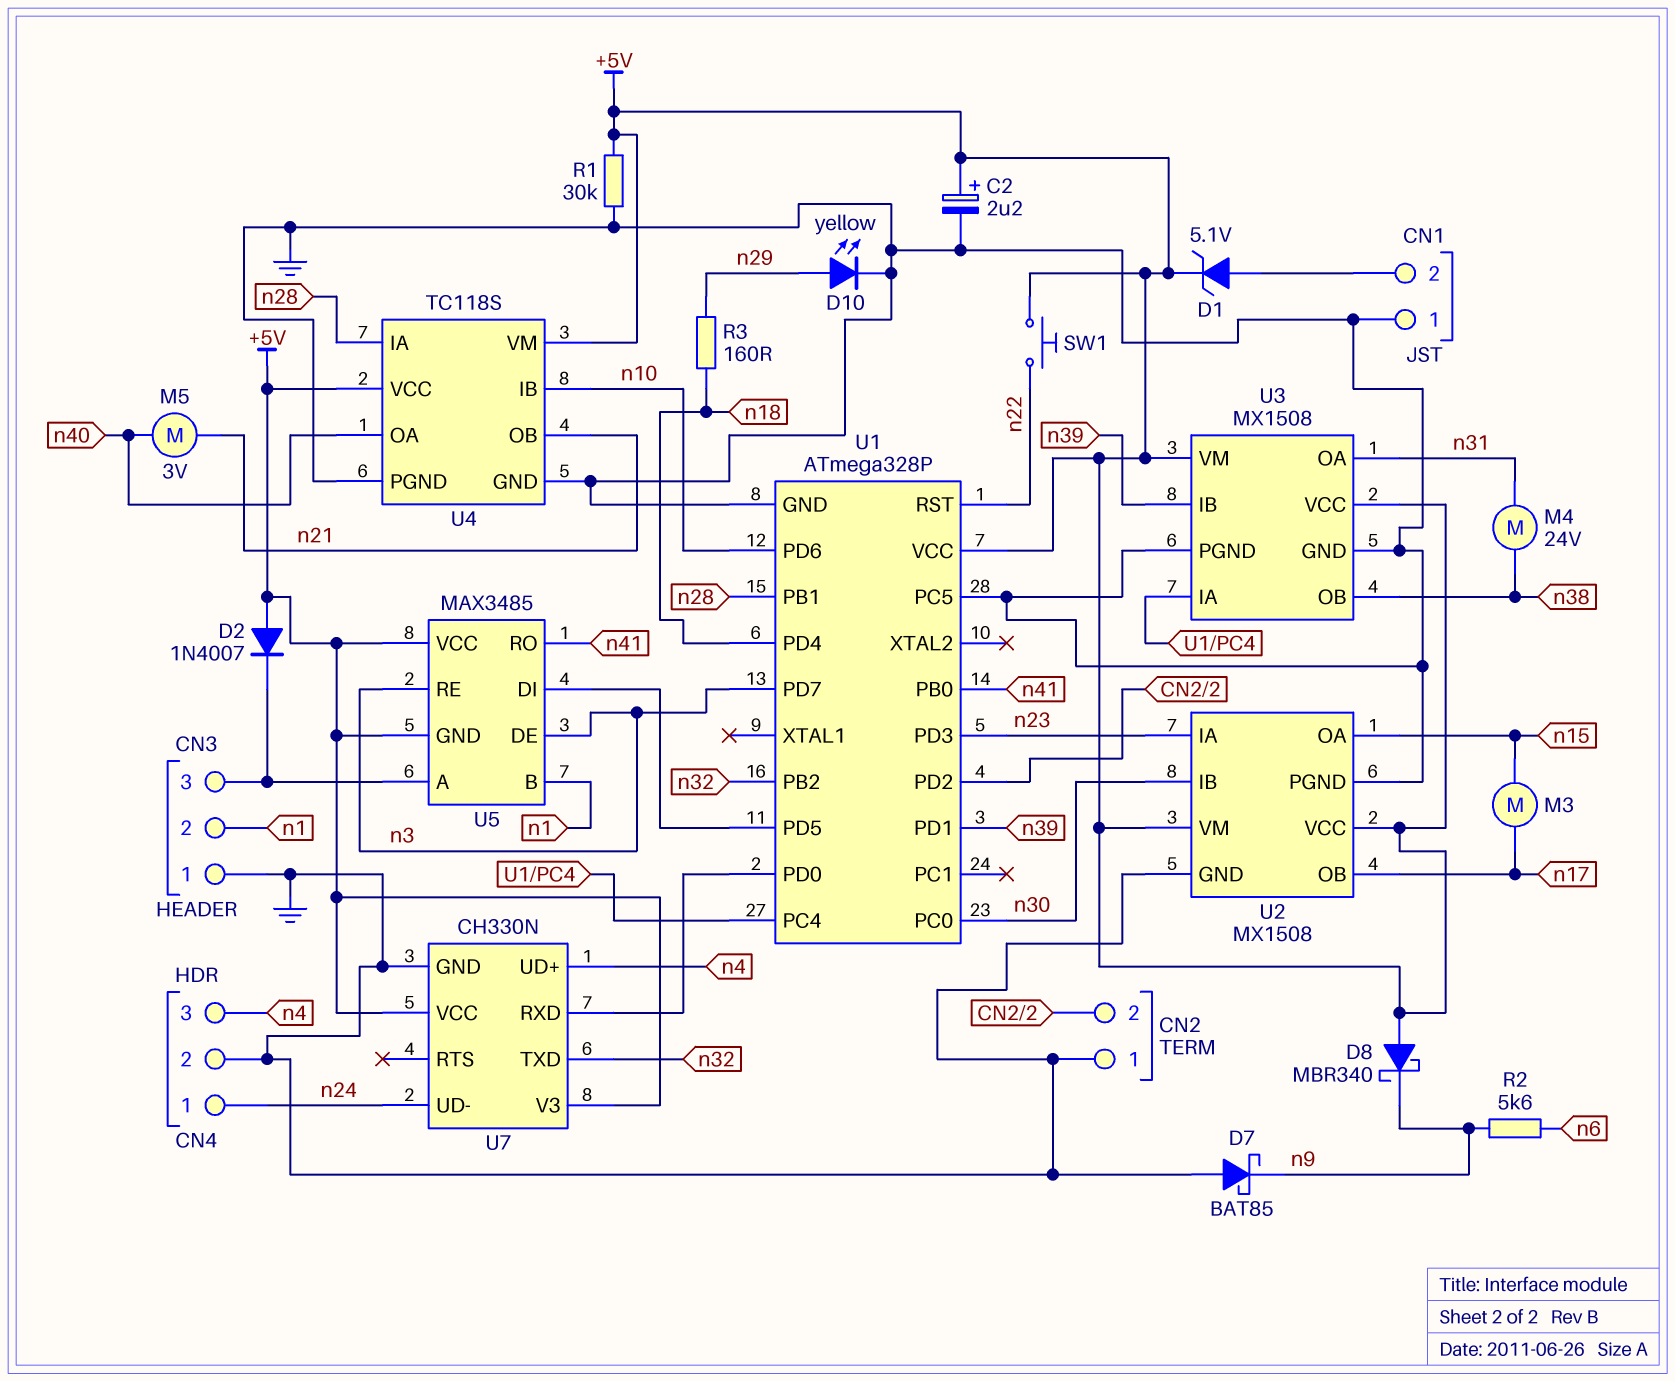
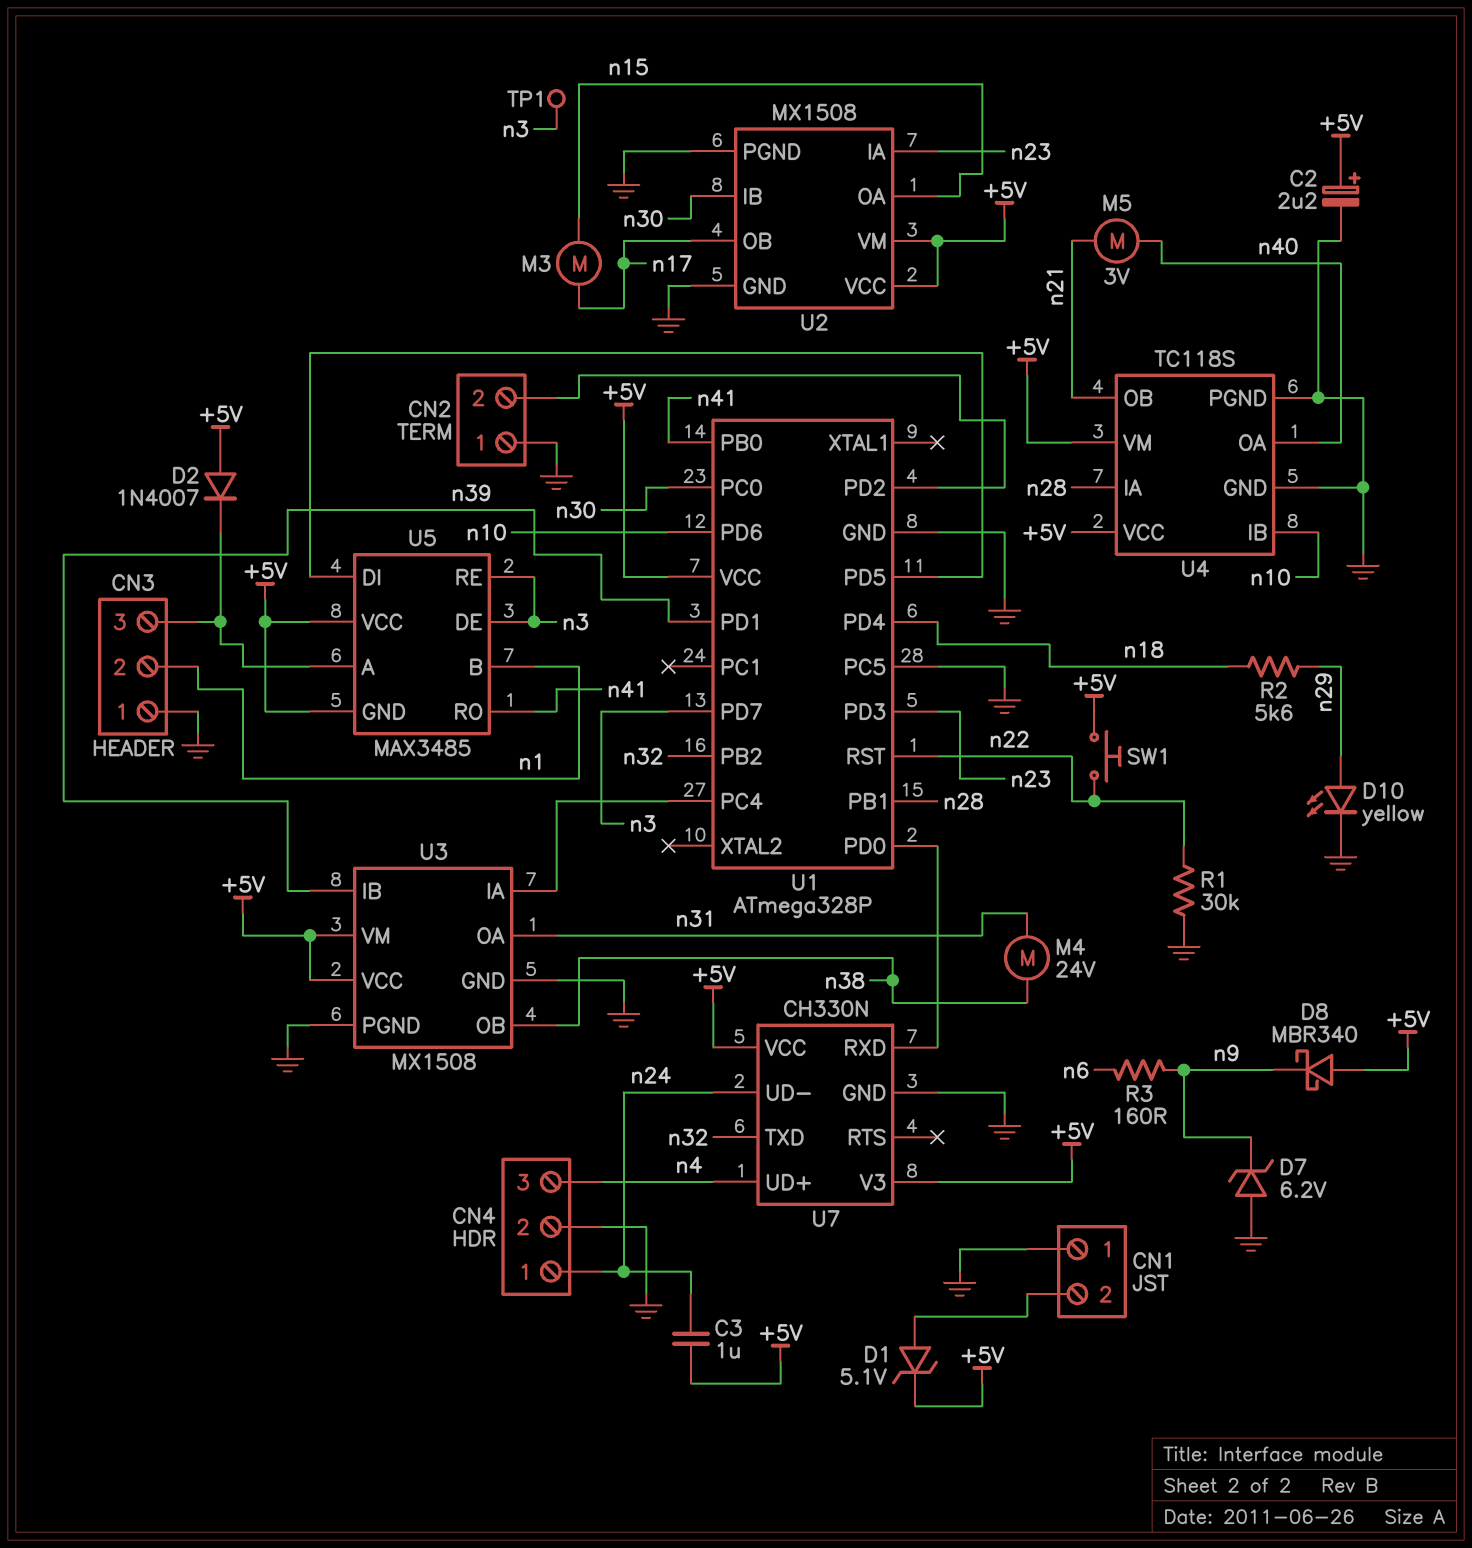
C3: none -> 1uF (+5V, n24)
D7: schottky BAT85 (A GND, K n9) -> zener 6.2V (A GND, K n9)
R1: 30k (+5V, GND) -> 30k (GND, n22)
R2: 5.6k (n6, n9) -> 5.6k (n18, n29)
R3: 160 (n18, n29) -> 160 (n6, n9)
TP1: none -> test point (n3)

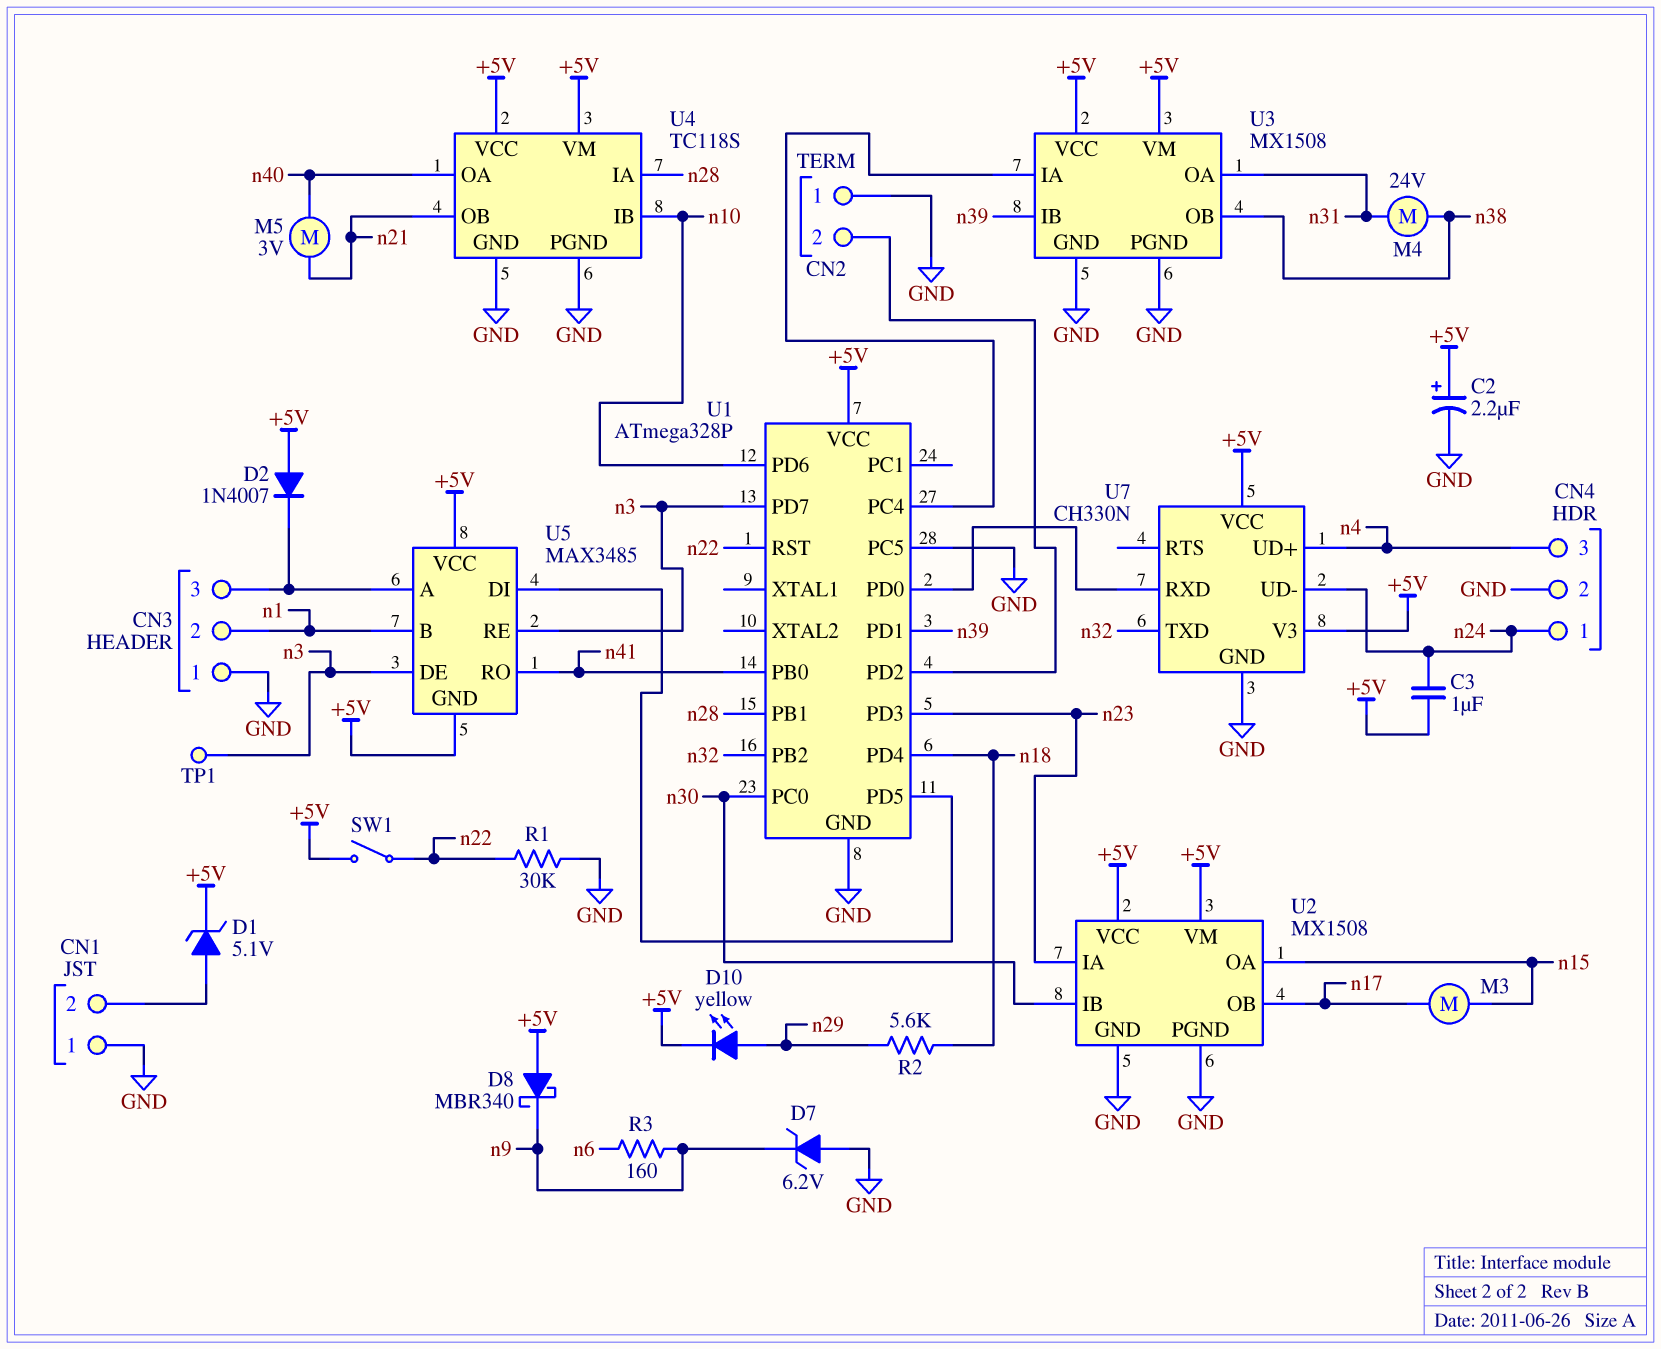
D10: LED yellow (A n29, K GND) -> LED yellow (A n29, K +5V)
SW1: button (+5V, n22) -> switch (+5V, n22)

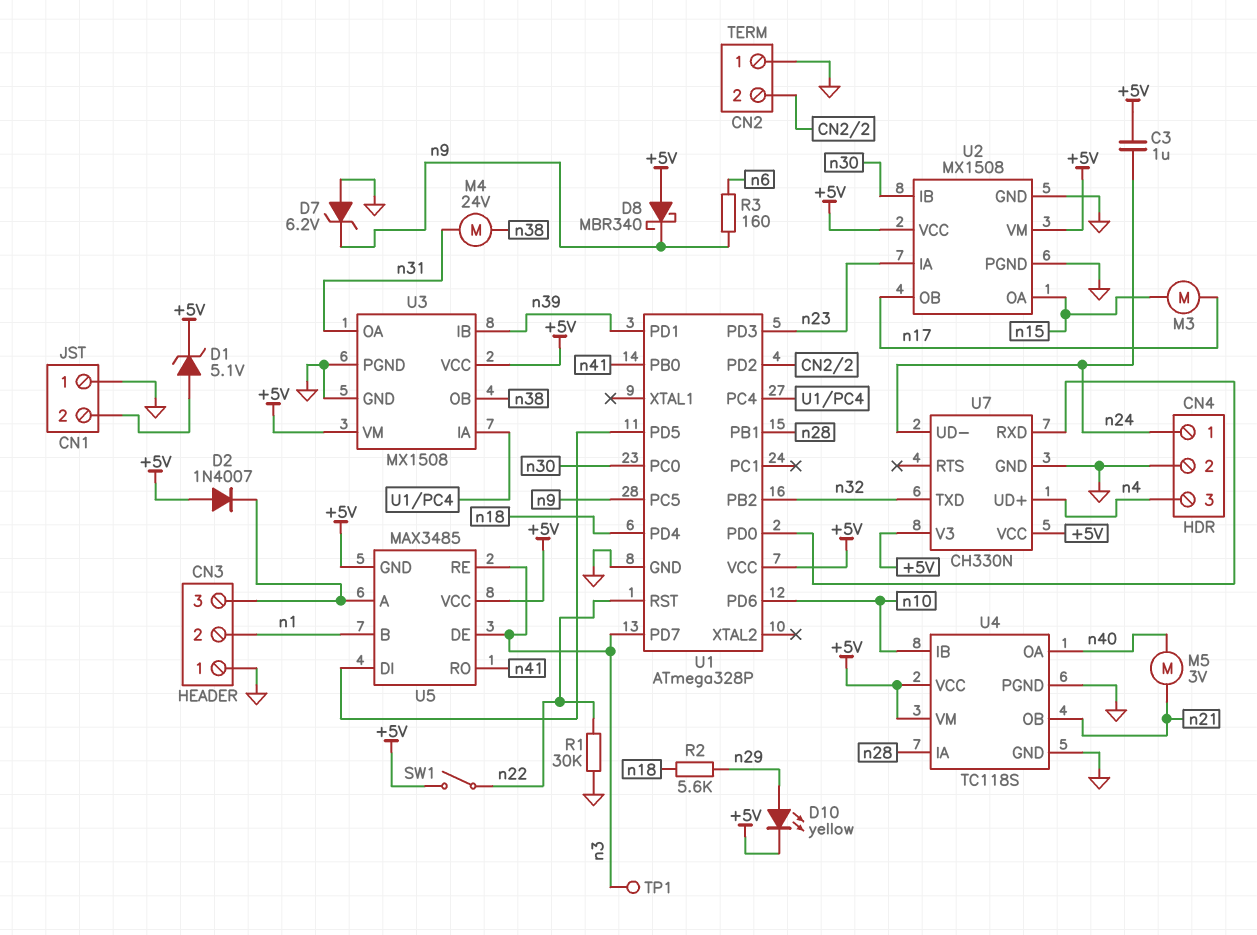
C2: 2.2uF (plus +5V, minus GND) -> none
U1 pin PC5: GND -> n9

